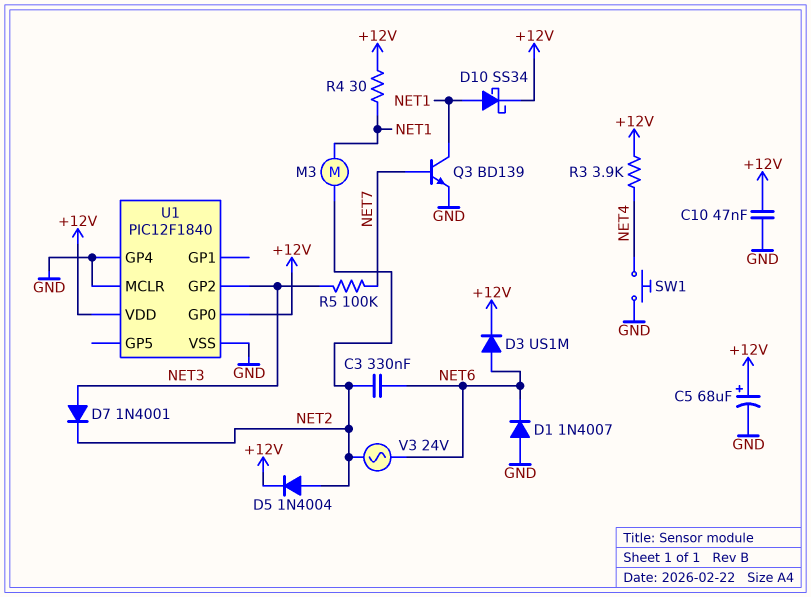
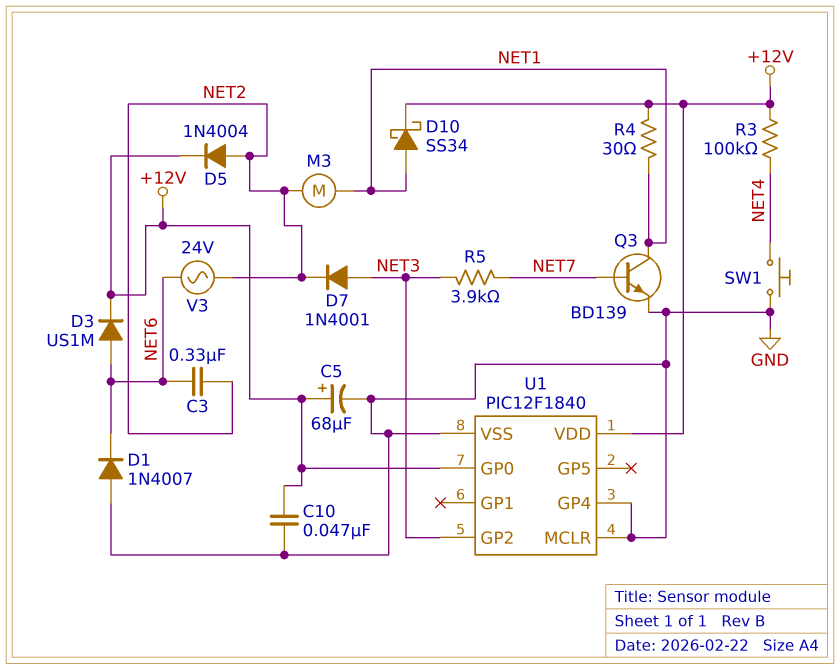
R3: 3.9k (+12V, NET4) -> 100k (+12V, NET4)
R5: 100k (NET3, NET7) -> 3.9k (NET3, NET7)

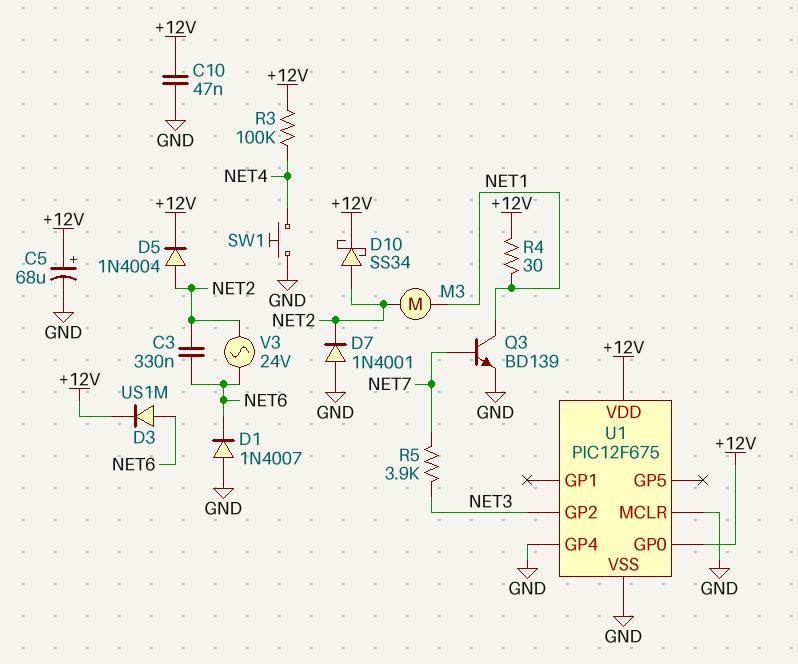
D7: diode 1N4001 (A NET3, K NET2) -> diode 1N4001 (A GND, K NET2)
D10: schottky SS34 (A NET1, K +12V) -> schottky SS34 (A NET2, K +12V)
U1: PIC12F1840 -> PIC12F675

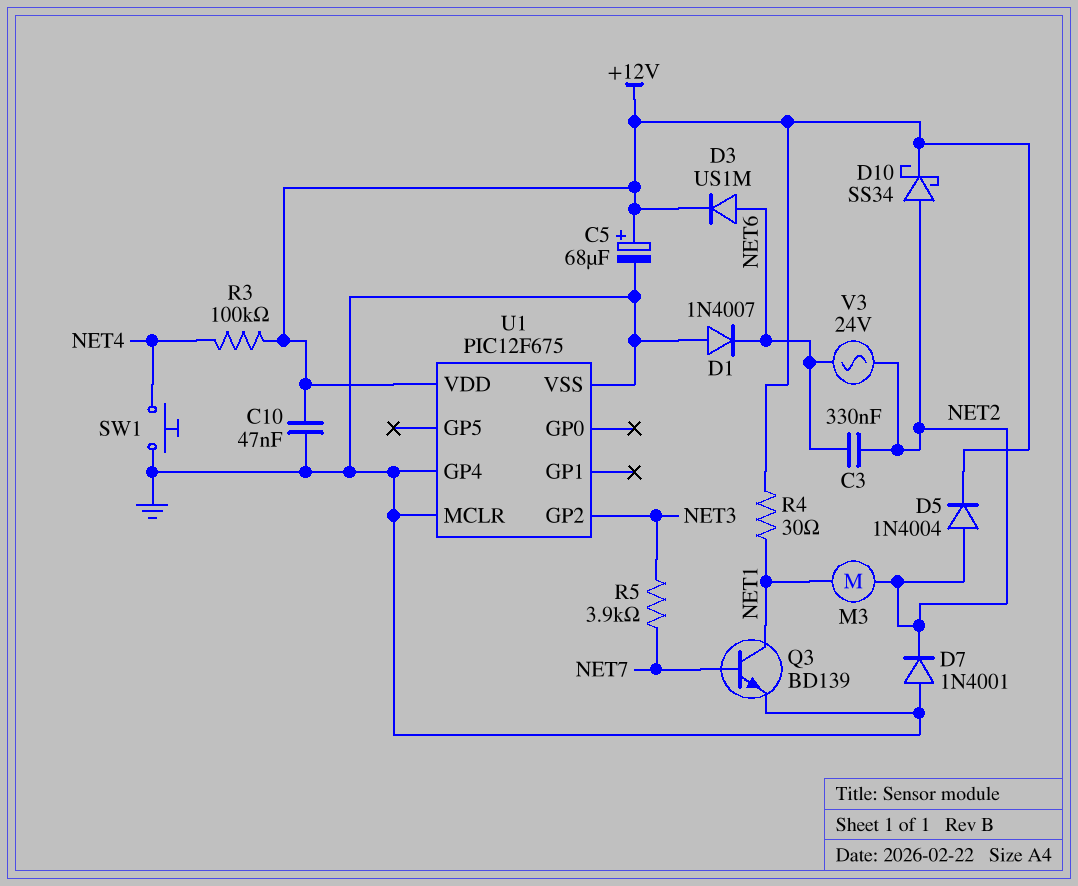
U1 pin GP0: +12V -> none

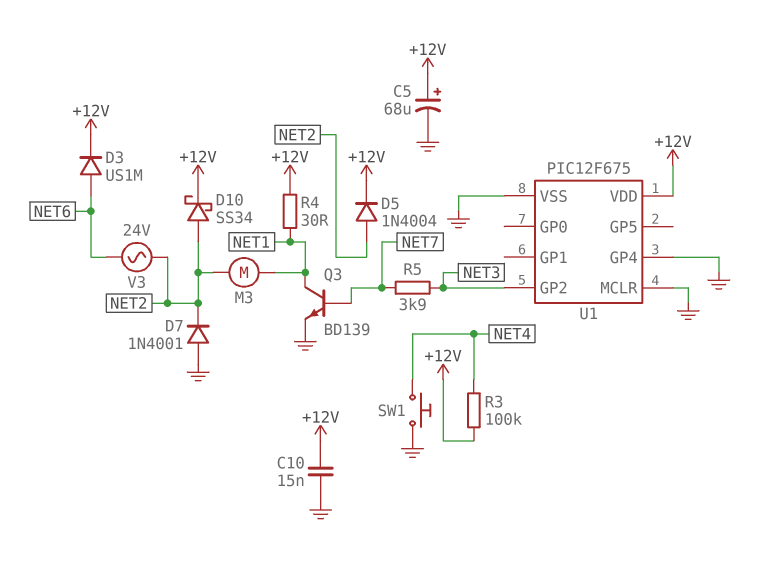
C3: 330nF (NET2, NET6) -> none
C10: 47nF (+12V, GND) -> 15nF (+12V, GND)
D1: diode 1N4007 (A GND, K NET6) -> none

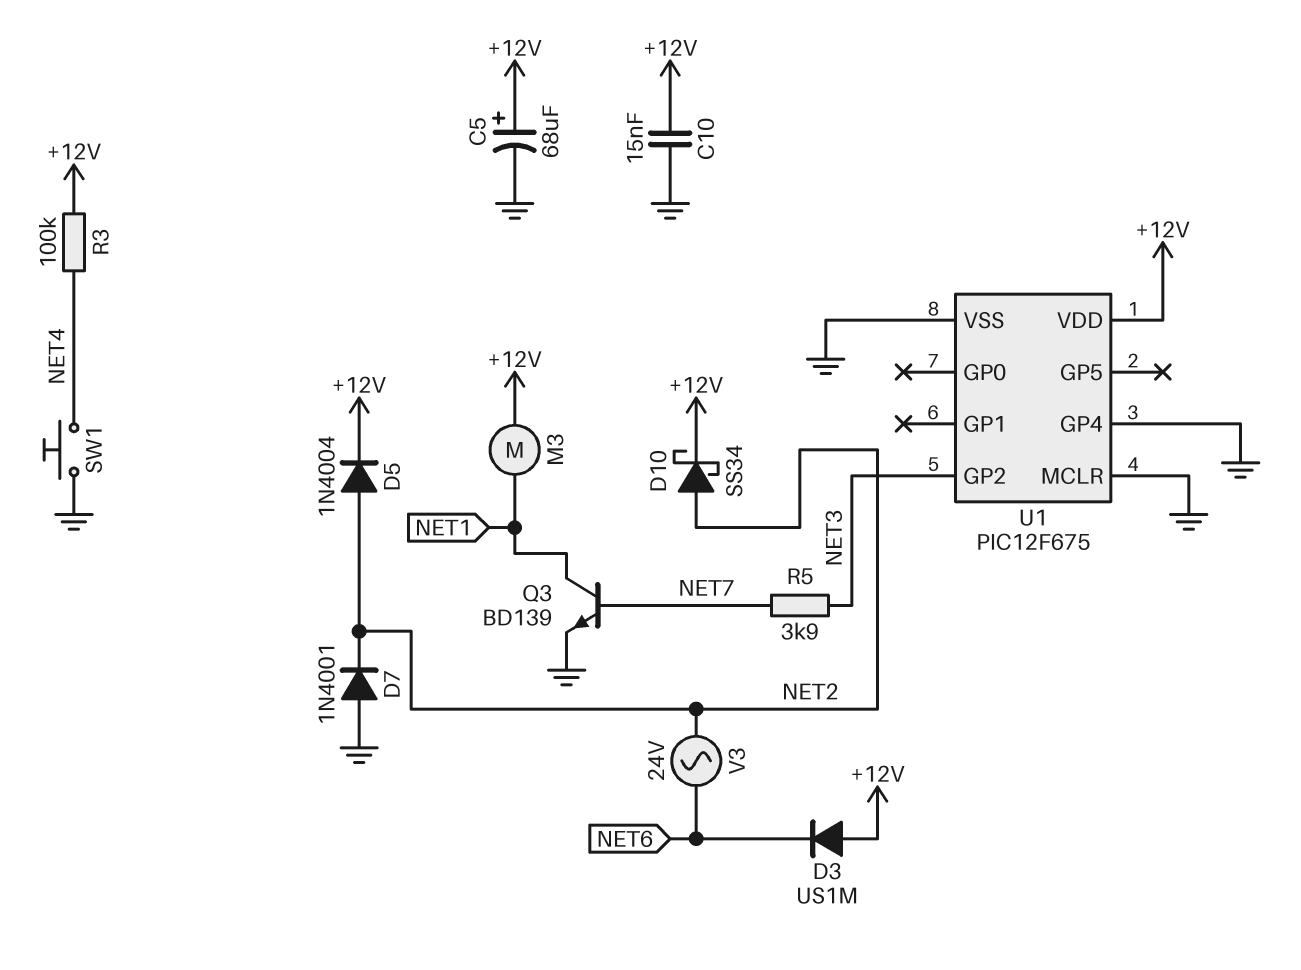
D3: diode US1M (A NET6, K +12V) -> diode US1M (A +12V, K NET6)
M3: motor (NET1, NET2) -> motor (+12V, NET1)
R4: 30 (+12V, NET1) -> none

